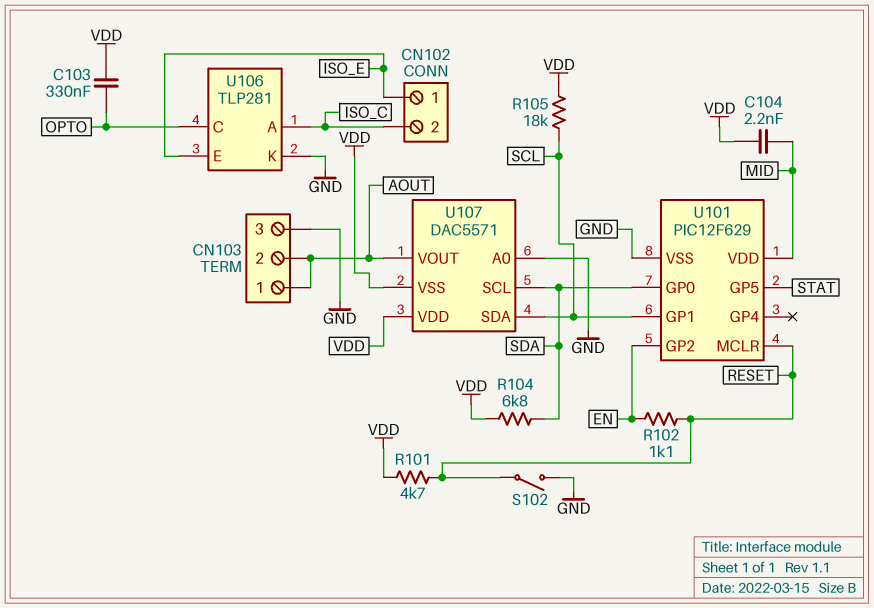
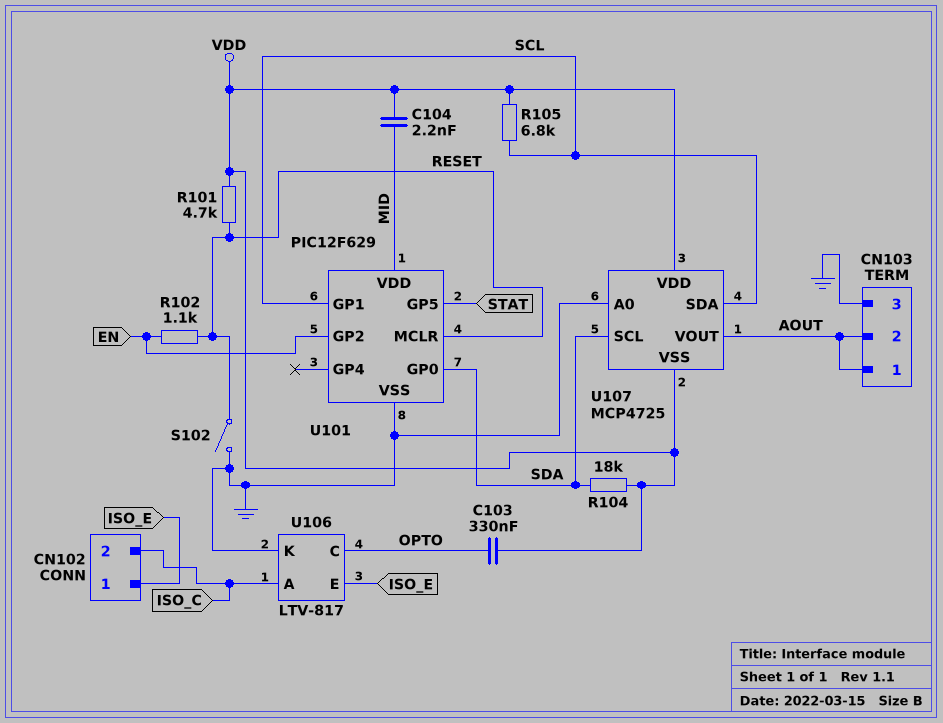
R104: 6.8k (SDA, VDD) -> 18k (SDA, VDD)
R105: 18k (SCL, VDD) -> 6.8k (SCL, VDD)
U106: TLP281 -> LTV-817
U107: DAC5571 -> MCP4725

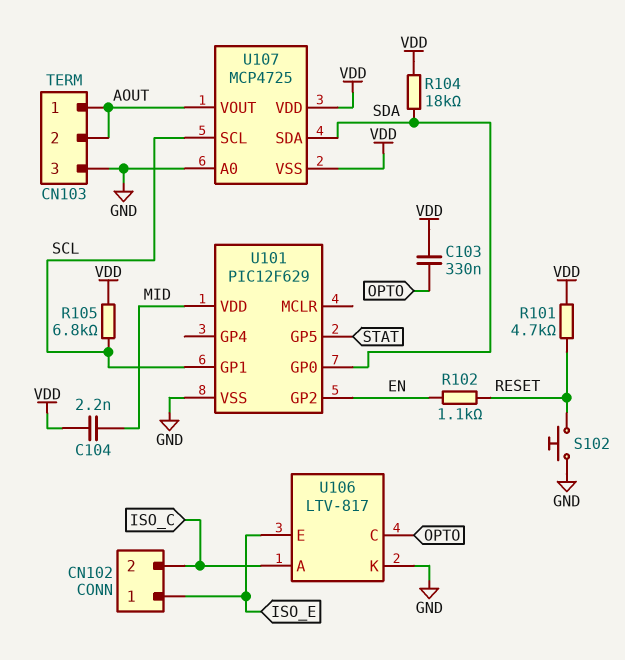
S102: switch (GND, RESET) -> button (GND, RESET)
U101 pin MCLR: RESET -> none
U107 pin SCL: SDA -> SCL
U107 pin SDA: SCL -> SDA

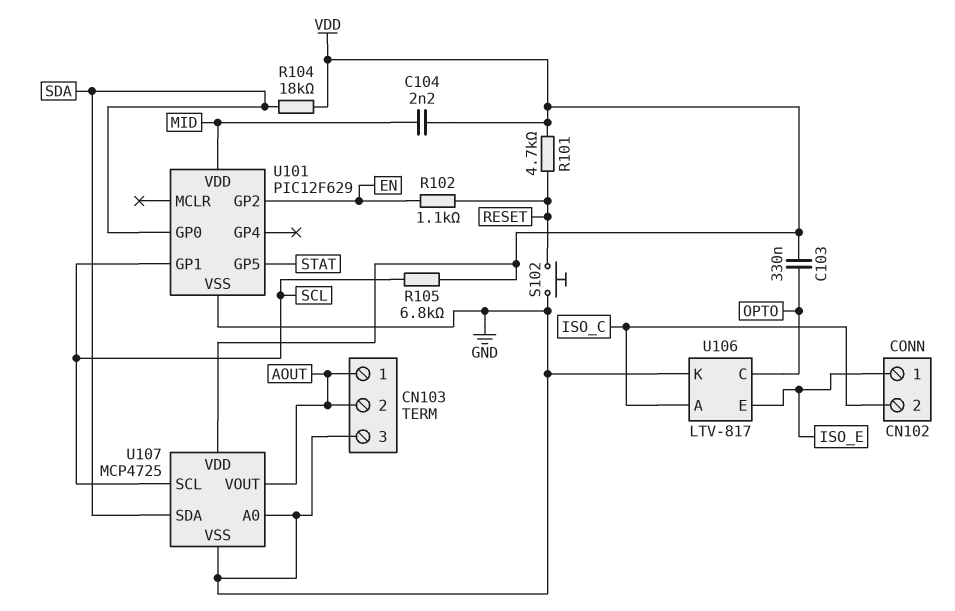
U107 pin VSS: VDD -> GND

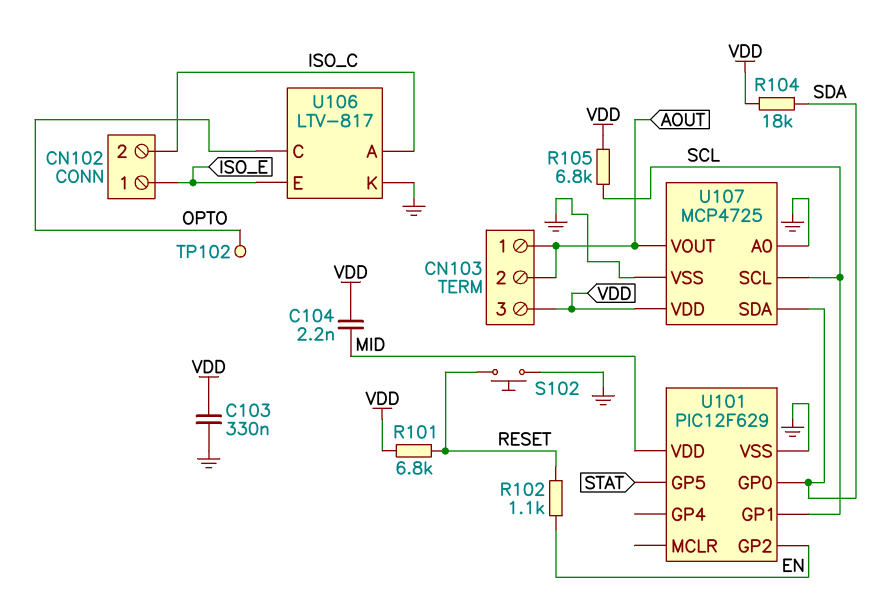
C103: 330nF (OPTO, VDD) -> 330nF (GND, VDD)
CN103 pin 3: GND -> VDD
R101: 4.7k (RESET, VDD) -> 6.8k (RESET, VDD)
TP102: none -> test point (OPTO)

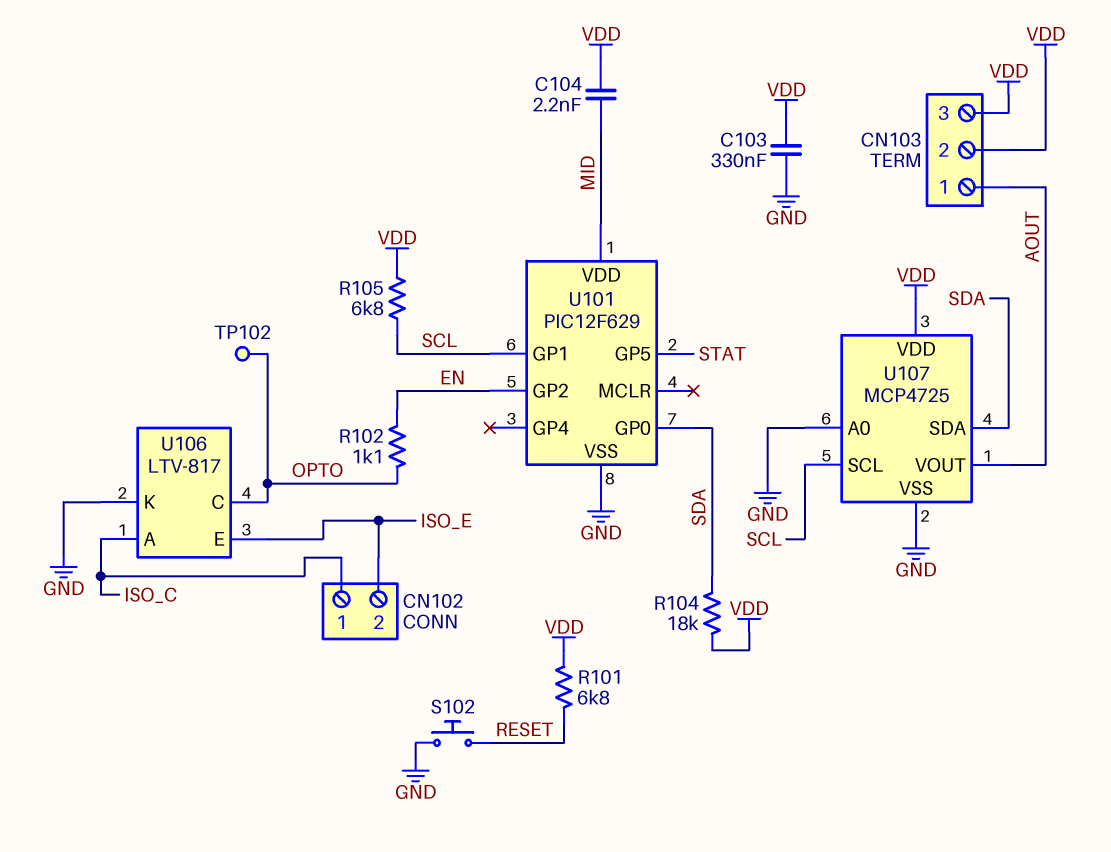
CN102 pin 1: ISO_E -> ISO_C
CN102 pin 2: ISO_C -> ISO_E
CN103 pin 2: AOUT -> VDD
R102: 1.1k (EN, RESET) -> 1.1k (EN, OPTO)

